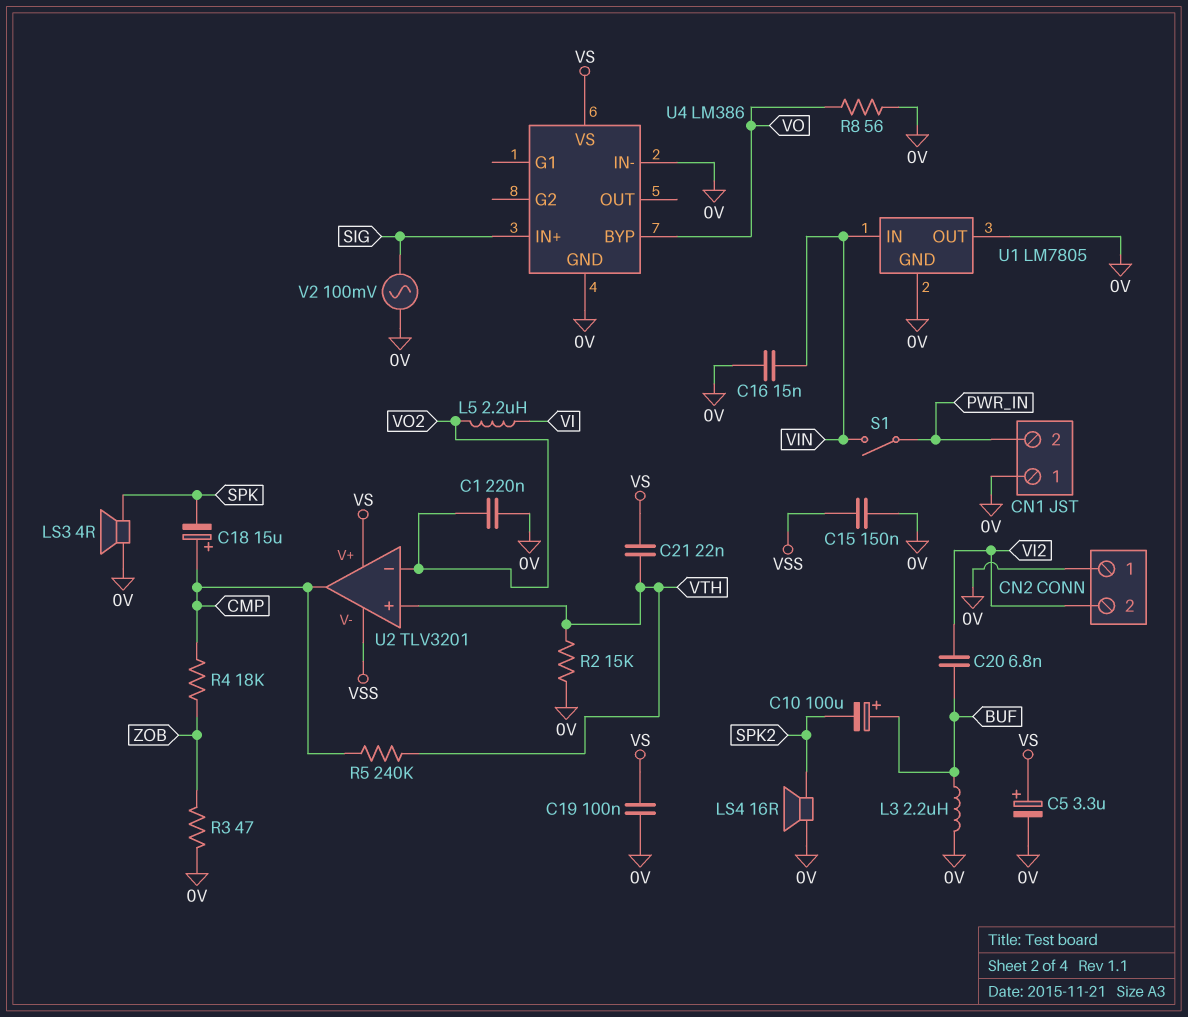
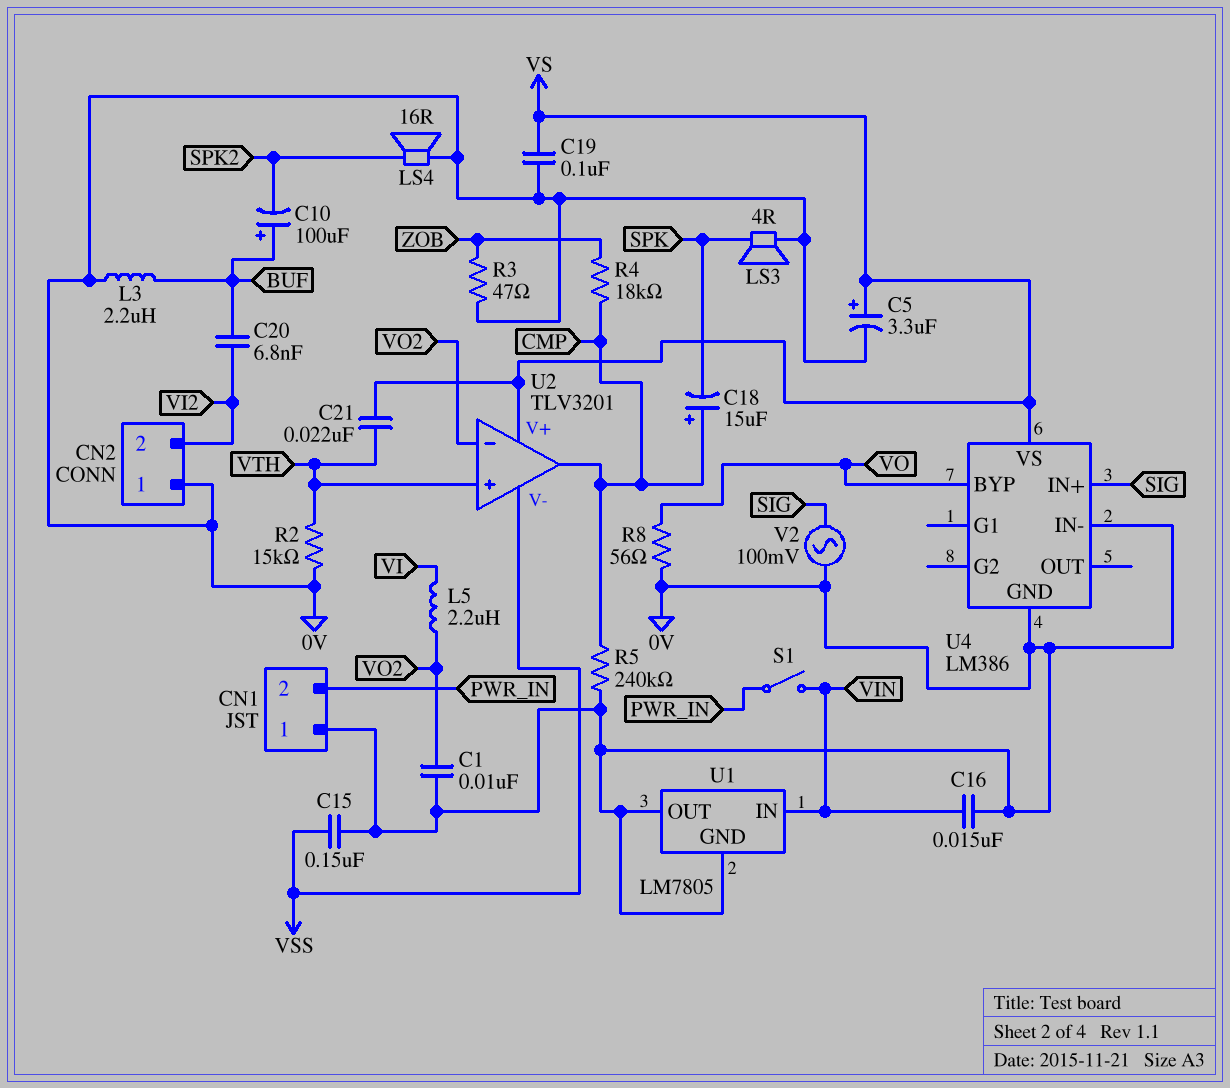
C1: 220nF (0V, VO2) -> 10nF (0V, VO2)
R5: 240k (CMP, VTH) -> 240k (0V, CMP)

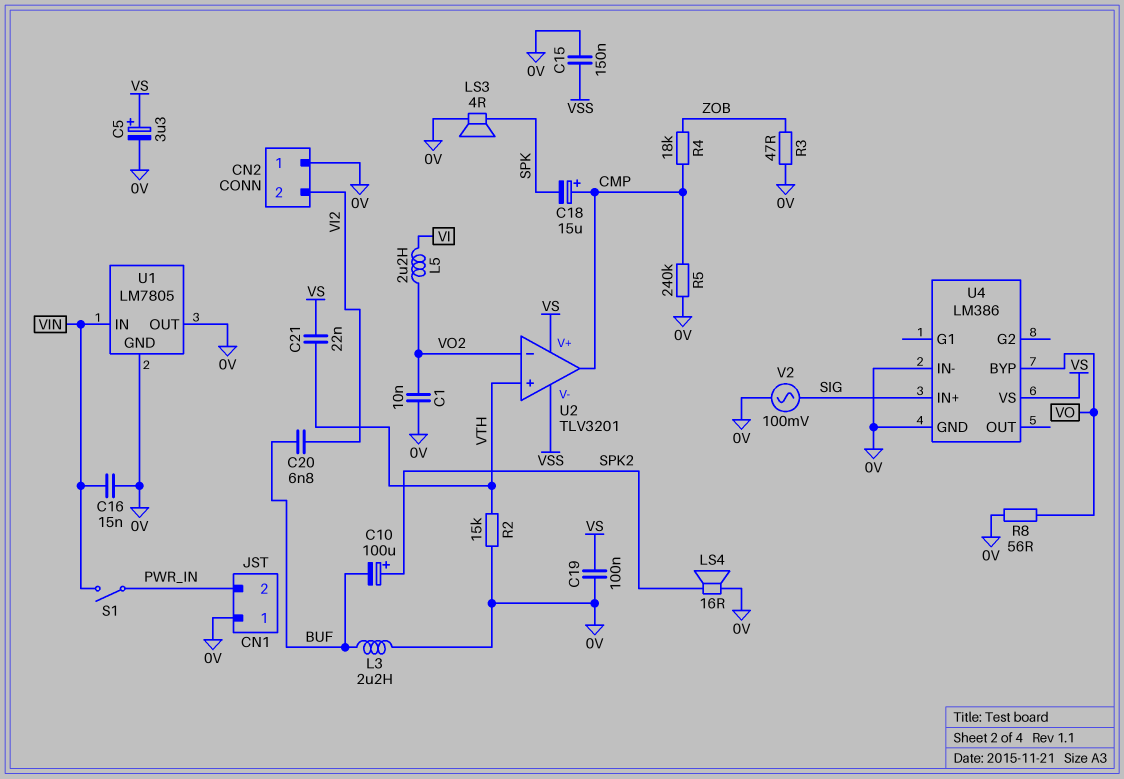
C10: 100uF (plus BUF, minus SPK2) -> 100uF (plus SPK2, minus BUF)

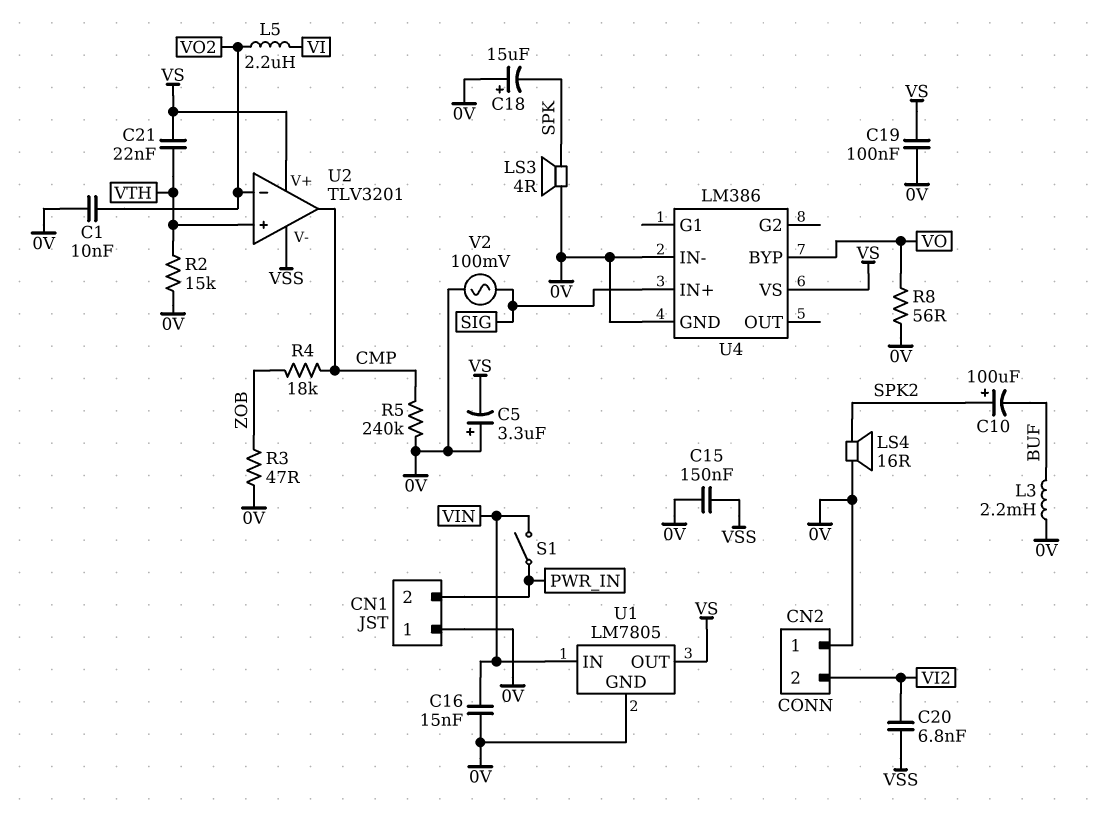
C5: 3.3uF (plus VS, minus 0V) -> 3.3uF (plus 0V, minus VS)
C18: 15uF (plus CMP, minus SPK) -> 15uF (plus 0V, minus SPK)
C20: 6.8nF (BUF, VI2) -> 6.8nF (VI2, VSS)
L3: 2.2uH (0V, BUF) -> 2.2mH (0V, BUF)
U1 pin OUT: 0V -> VS

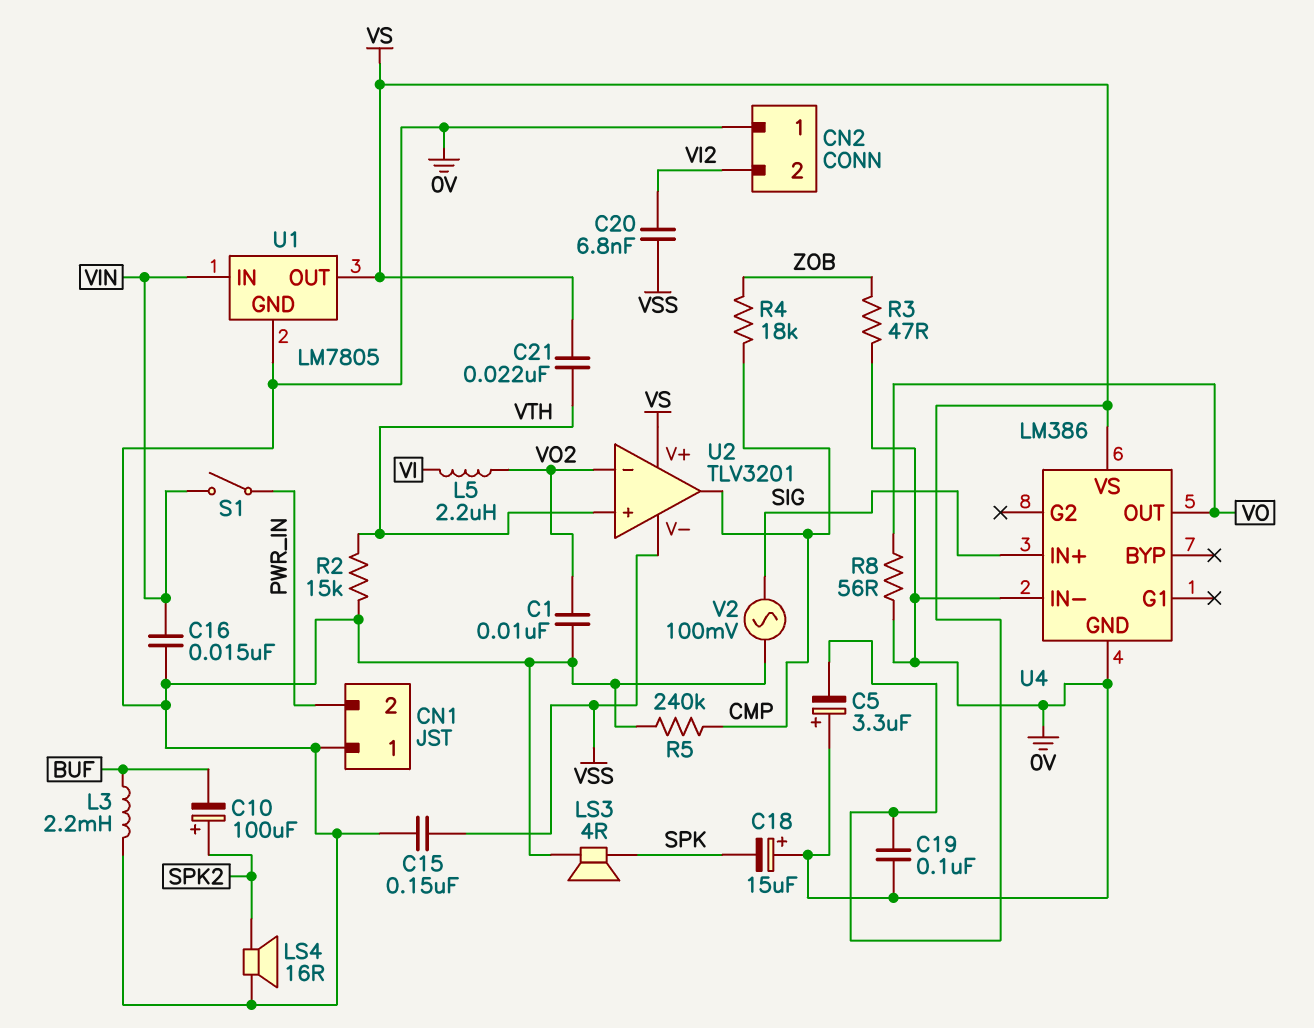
U4 pin BYP: VO -> none
U4 pin OUT: none -> VO

